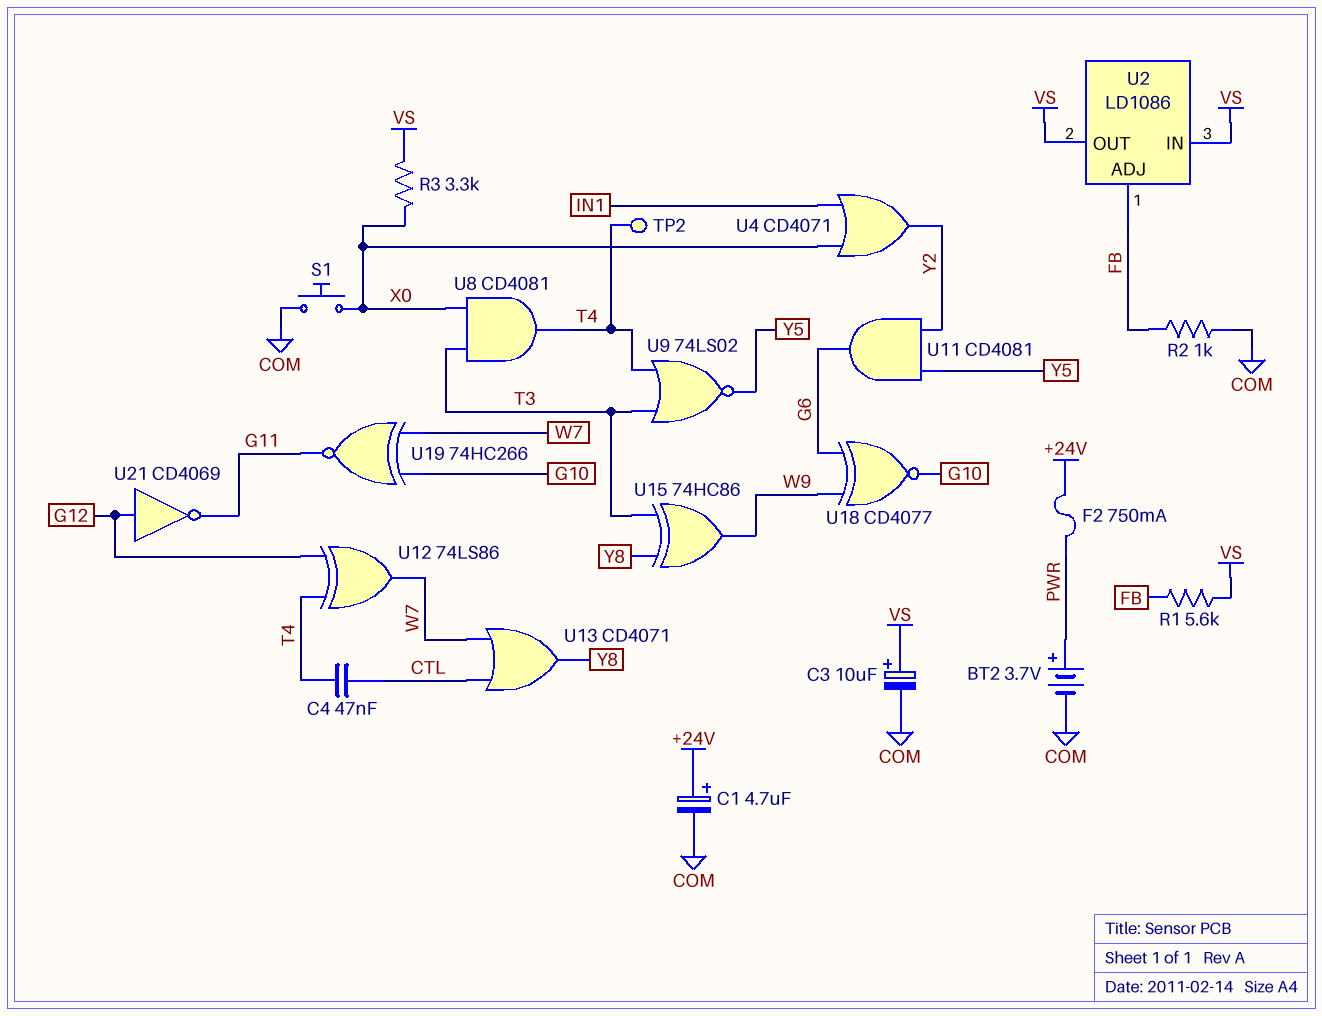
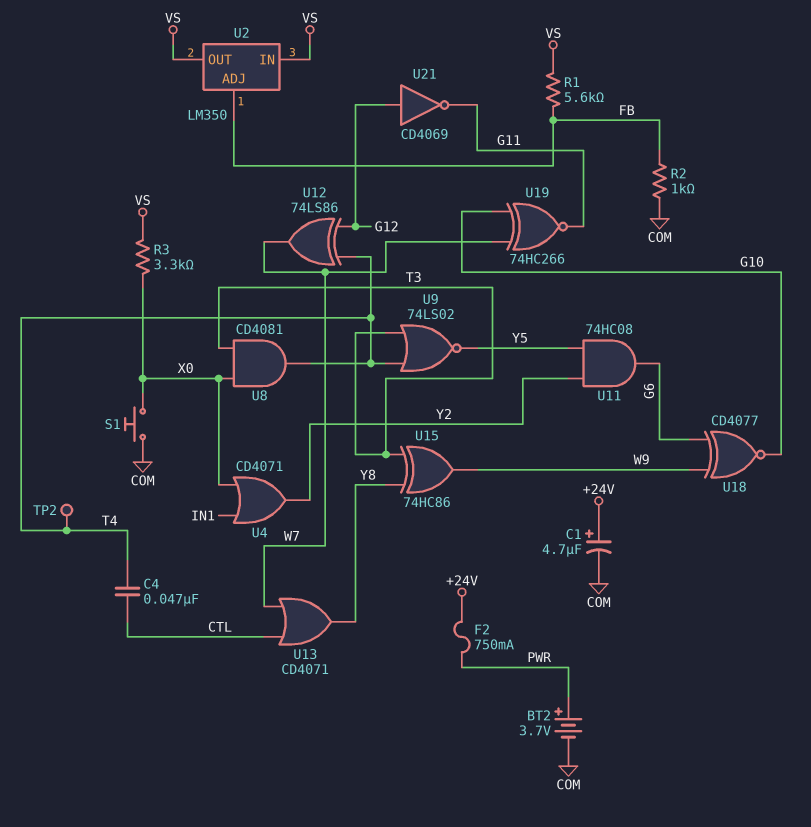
C3: 10uF (plus VS, minus COM) -> none
U2: LD1086 -> LM350
U11: AND CD4081 (in Y2, in Y5, out G6) -> AND 74HC08 (in Y2, in Y5, out G6)

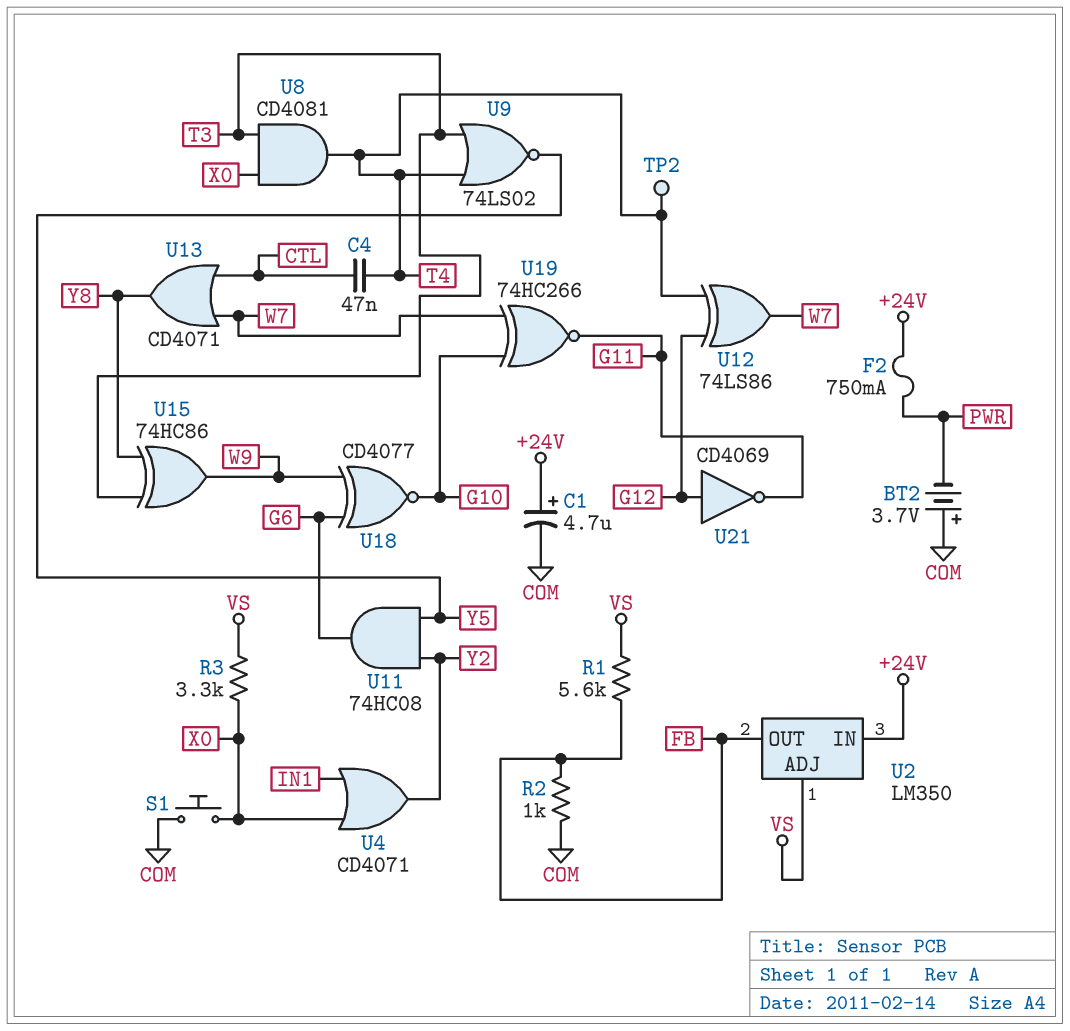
BT2: 3.7V (plus PWR, minus COM) -> 3.7V (plus COM, minus PWR)
U2 pin ADJ: FB -> VS
U2 pin IN: VS -> +24V
U2 pin OUT: VS -> FB

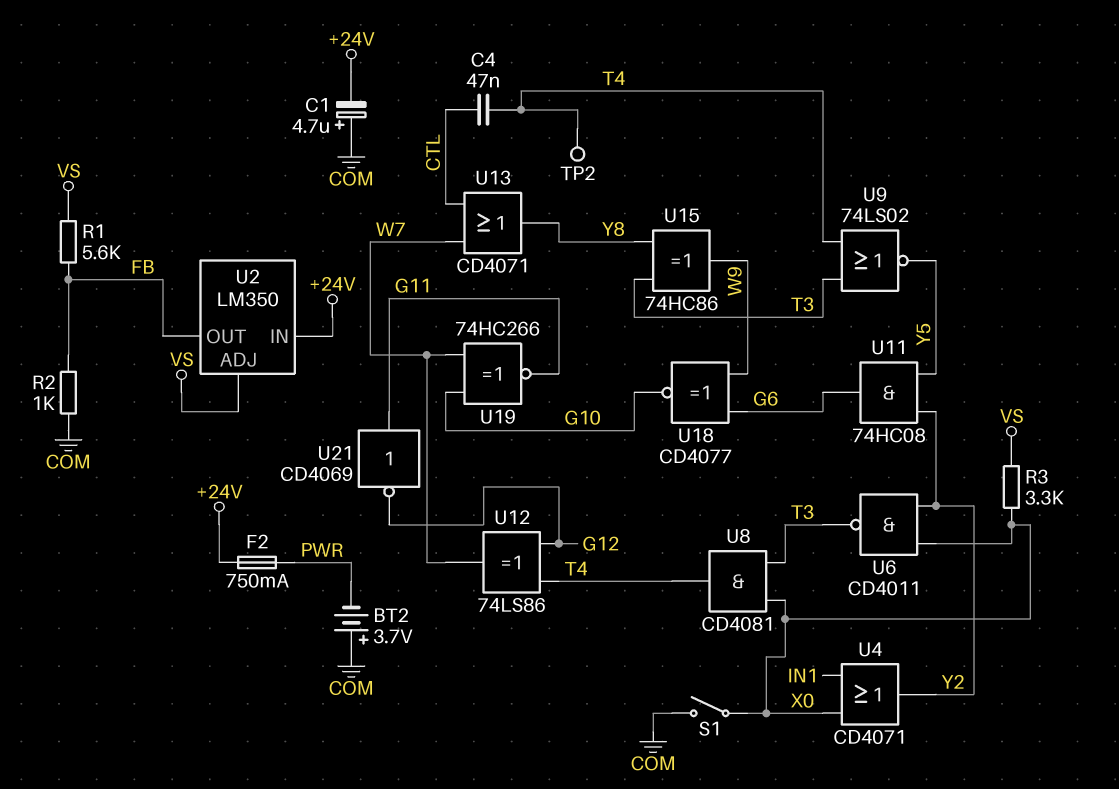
C1: 4.7uF (plus +24V, minus COM) -> 4.7uF (plus COM, minus +24V)
S1: button (COM, X0) -> switch (COM, X0)
U6: none -> NAND CD4011 (in X0, in Y2, out T3)
U21: NOT CD4069 (in G12, out G11) -> NOT CD4069 (in G11, out G12)

